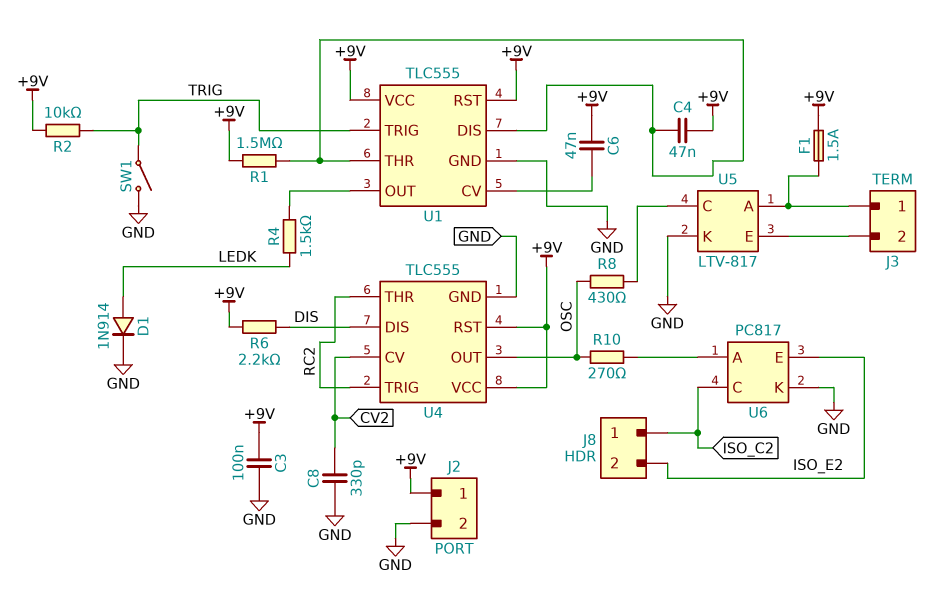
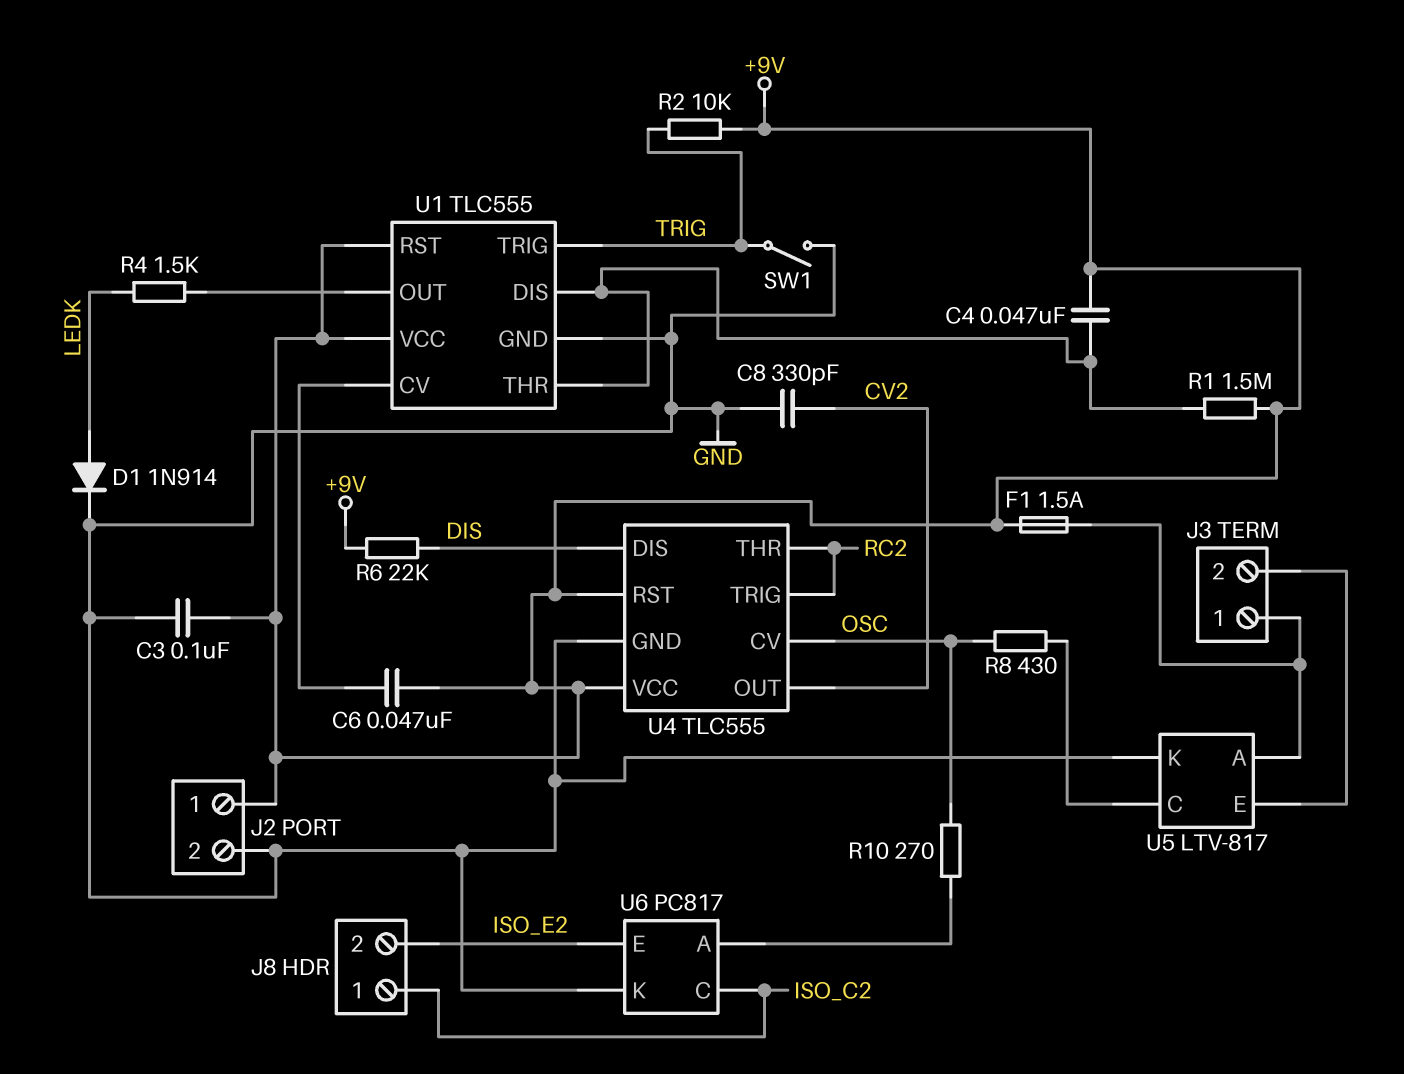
R6: 2.2k (+9V, DIS) -> 22k (+9V, DIS)
U4 pin CV: CV2 -> OSC
U4 pin OUT: OSC -> CV2

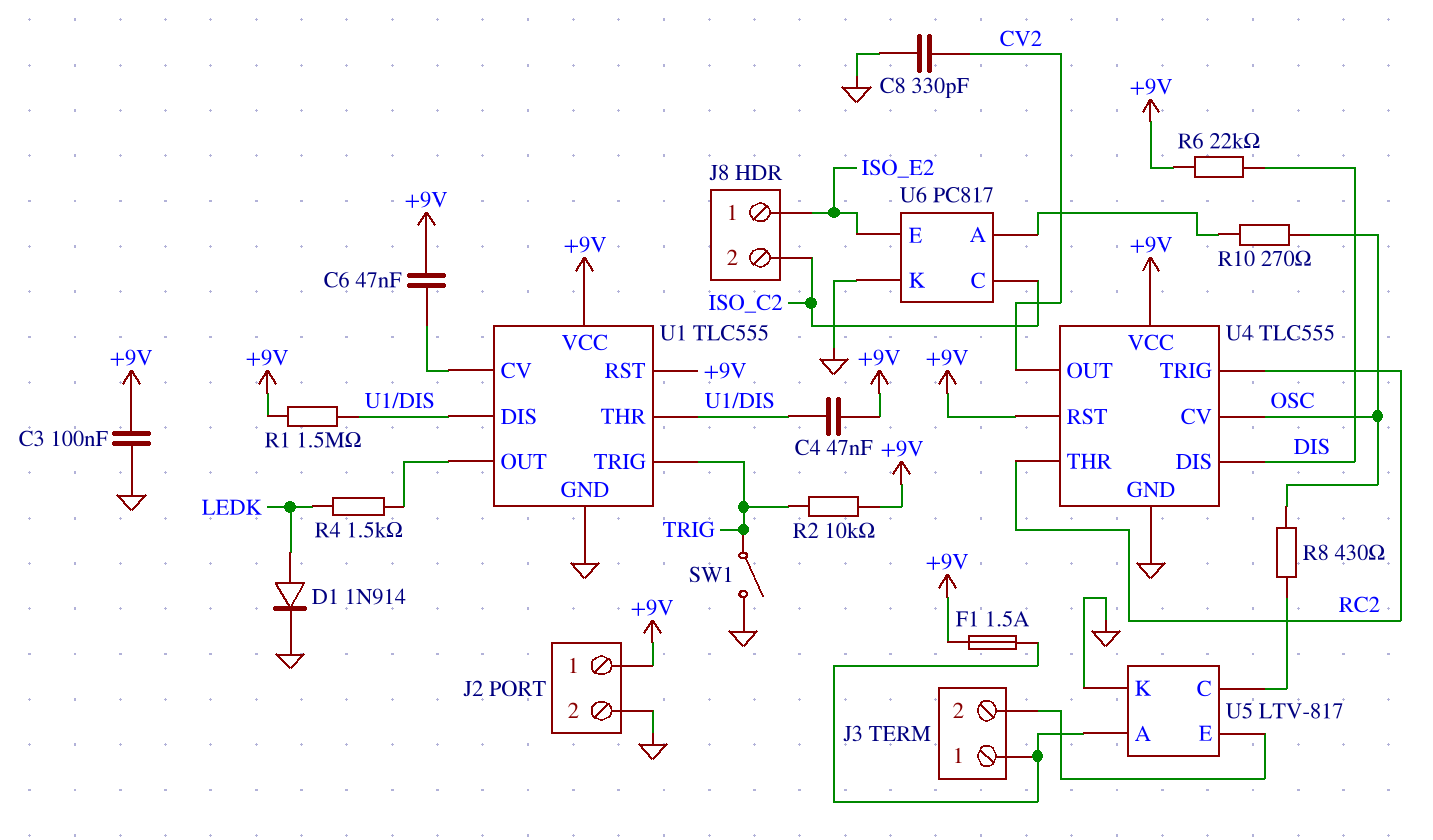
J8 pin 1: ISO_C2 -> ISO_E2
J8 pin 2: ISO_E2 -> ISO_C2

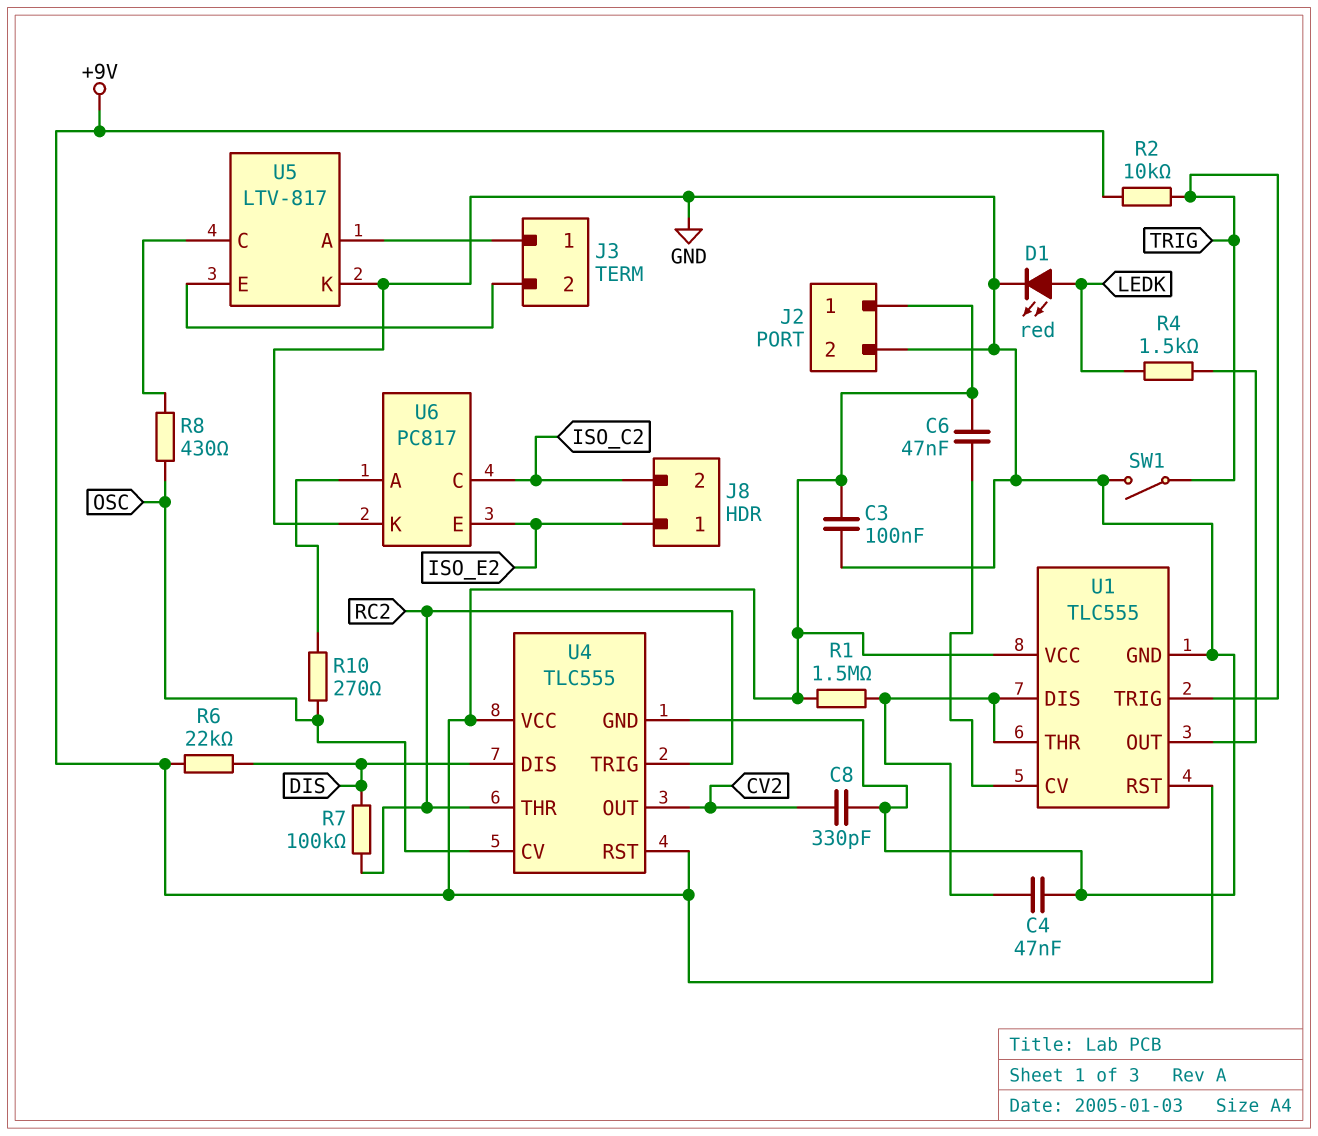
C4: 47nF (+9V, U1/DIS) -> 47nF (GND, U1/DIS)
D1: diode 1N914 (A LEDK, K GND) -> LED red (A LEDK, K GND)
F1: 1.5A (+9V, J3/1) -> none
R7: none -> 100k (DIS, RC2)

